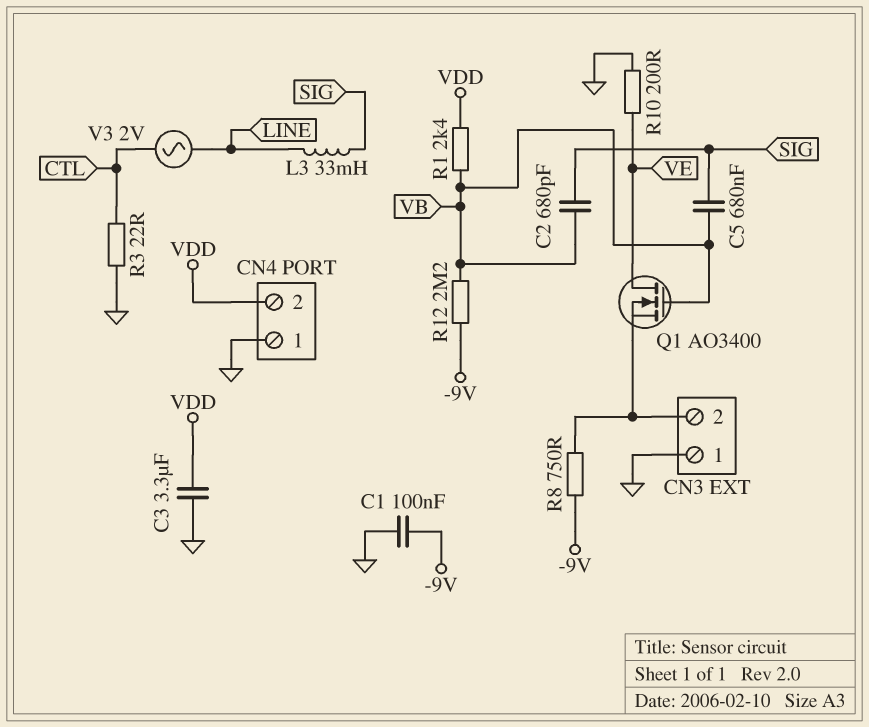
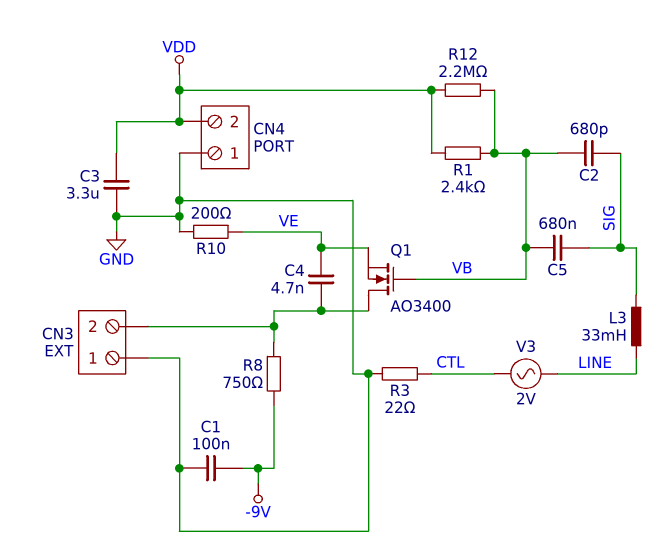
C4: none -> 4.7nF (CN3/2, VE)
Q1: NMOS AO3400 (G VB, D VE, S CN3/2) -> NMOS AO3400 (G VB, D CN3/2, S VE)
R12: 2.2M (-9V, VB) -> 2.2M (VB, VDD)

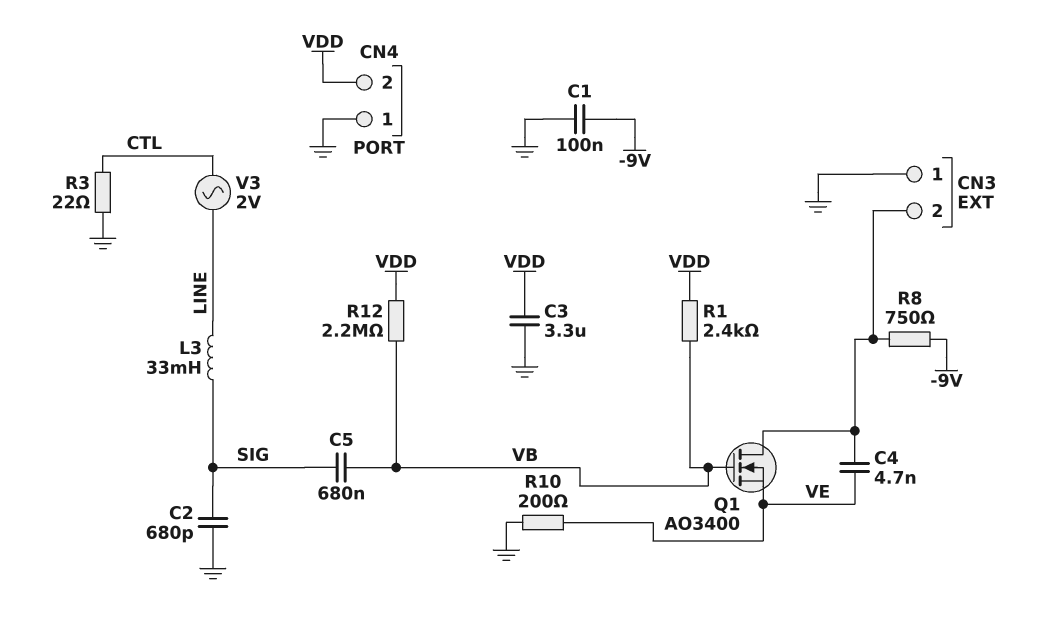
C2: 680pF (SIG, VB) -> 680pF (GND, SIG)

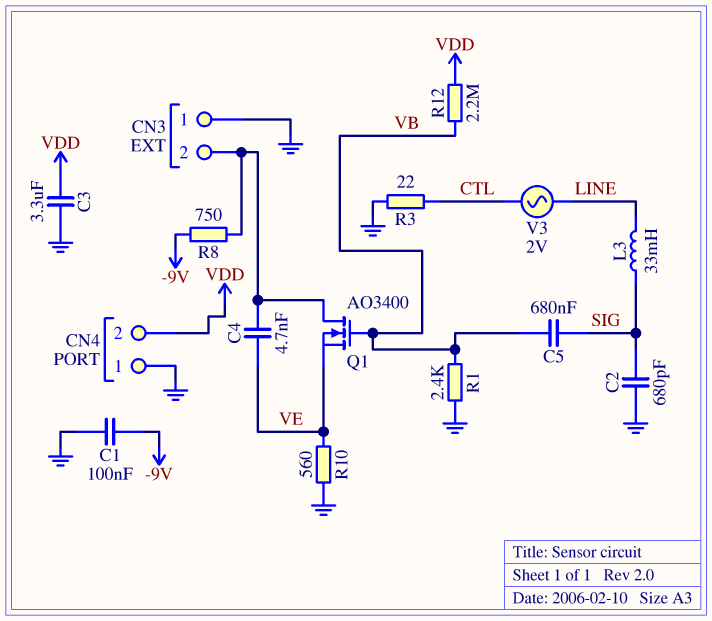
R1: 2.4k (VB, VDD) -> 2.4k (GND, VB)
R10: 200 (GND, VE) -> 560 (GND, VE)

